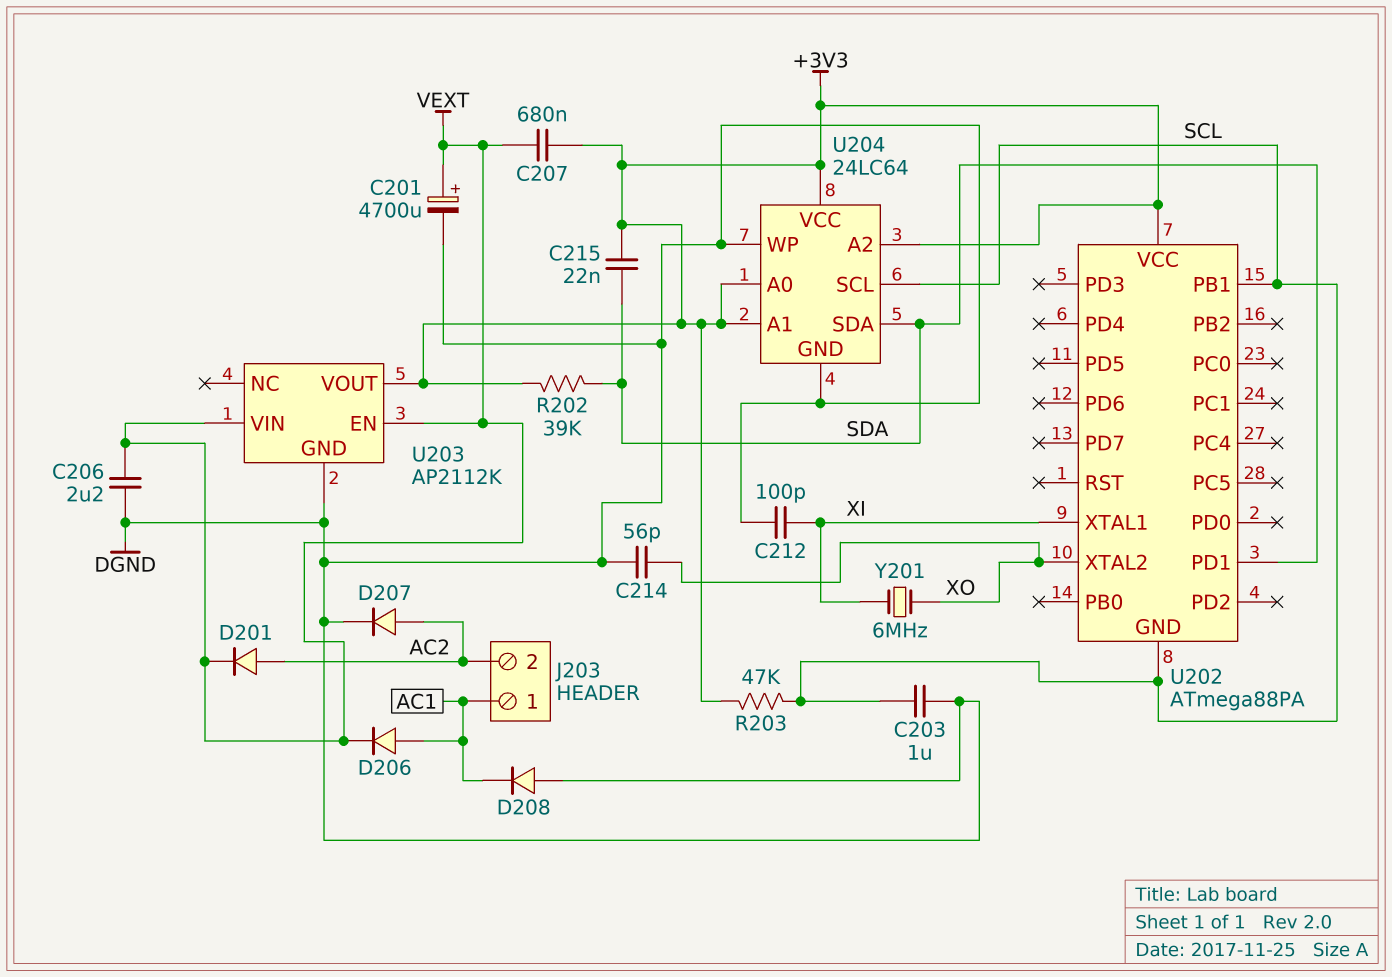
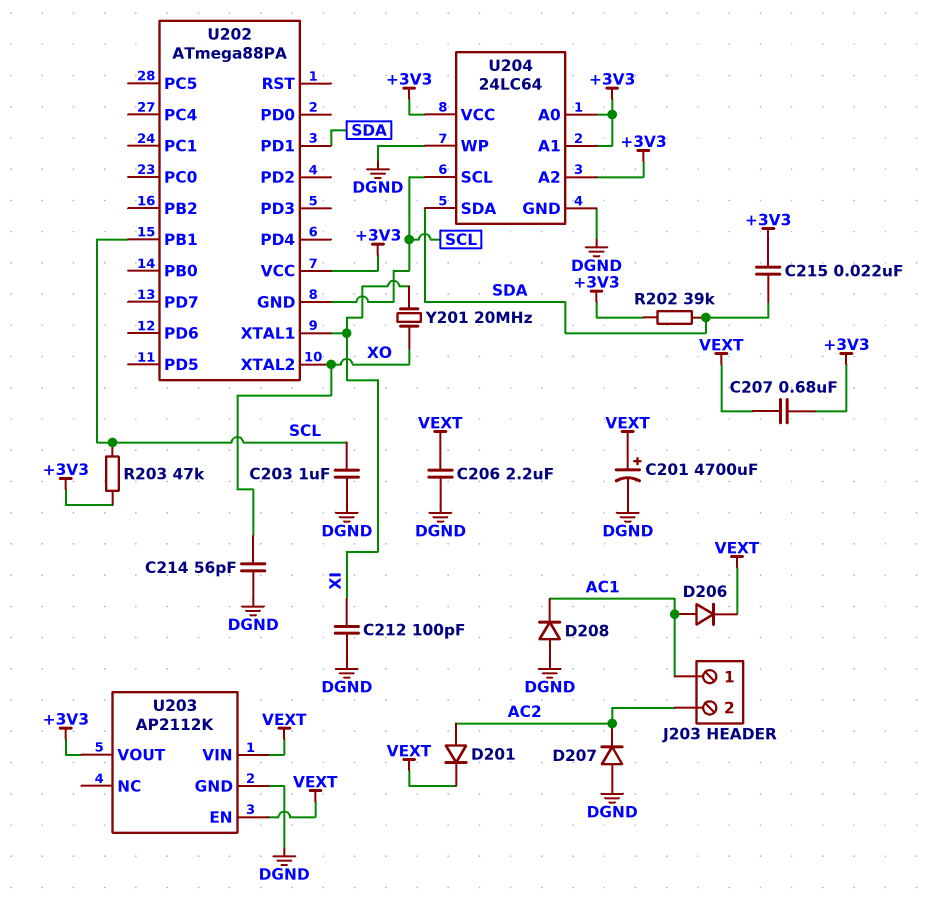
D207: diode (A AC2, K DGND) -> diode (A DGND, K AC2)
Y201: 6MHz (XI, XO) -> 20MHz (XI, XO)

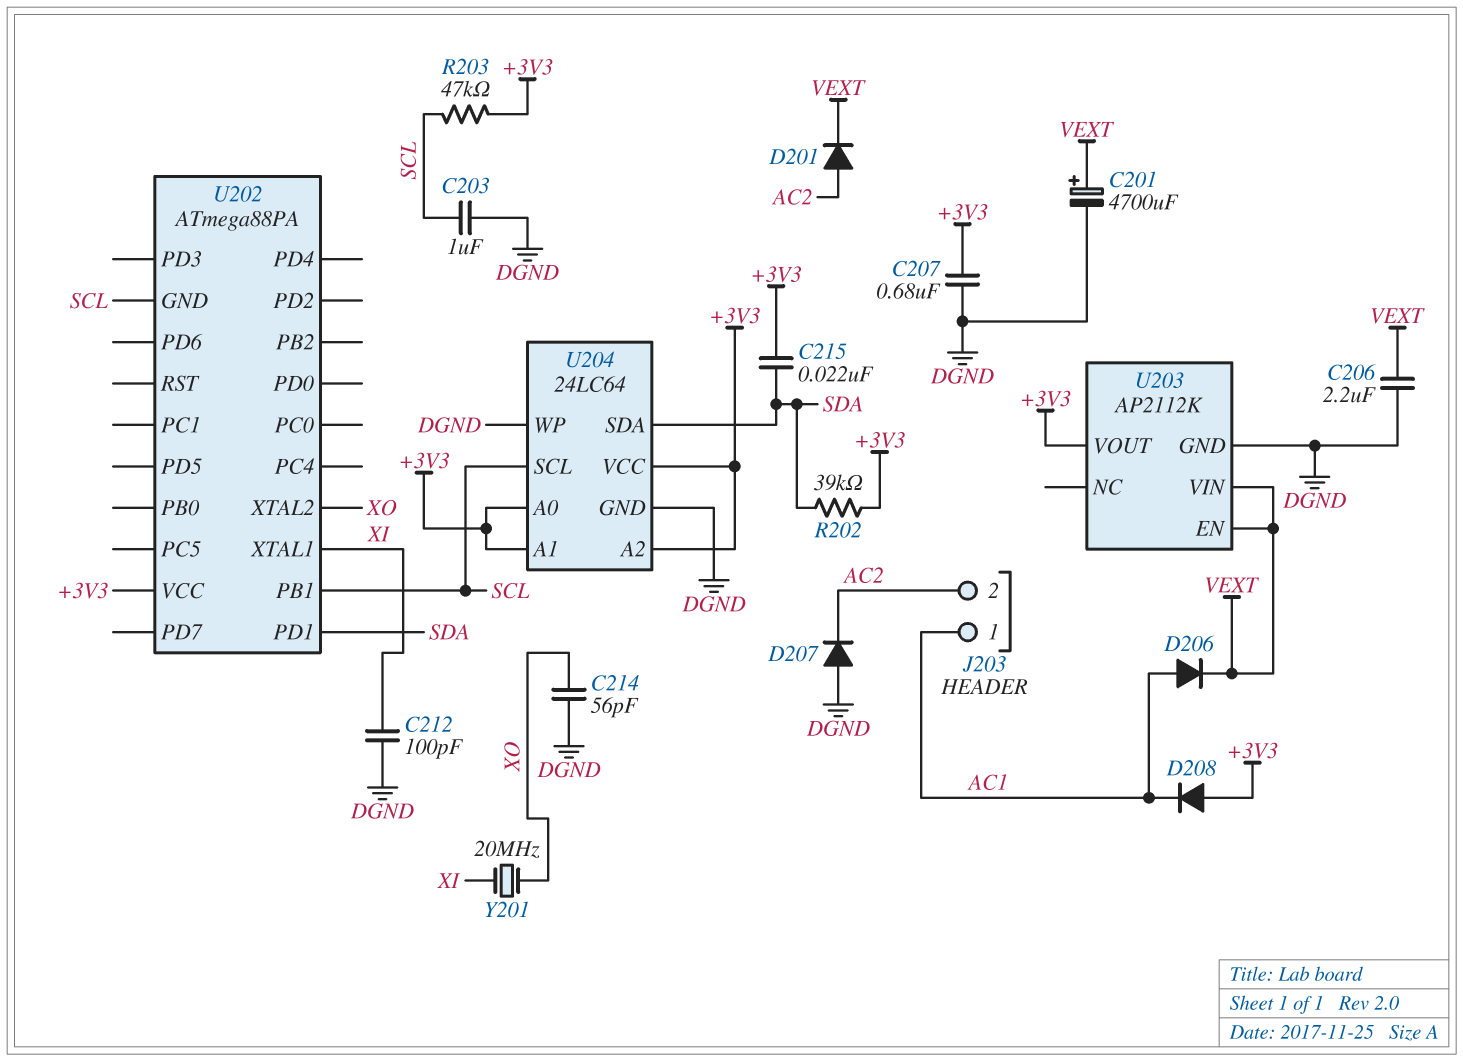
C207: 680nF (+3V3, VEXT) -> 680nF (+3V3, DGND)
D208: diode (A DGND, K AC1) -> diode (A +3V3, K AC1)

